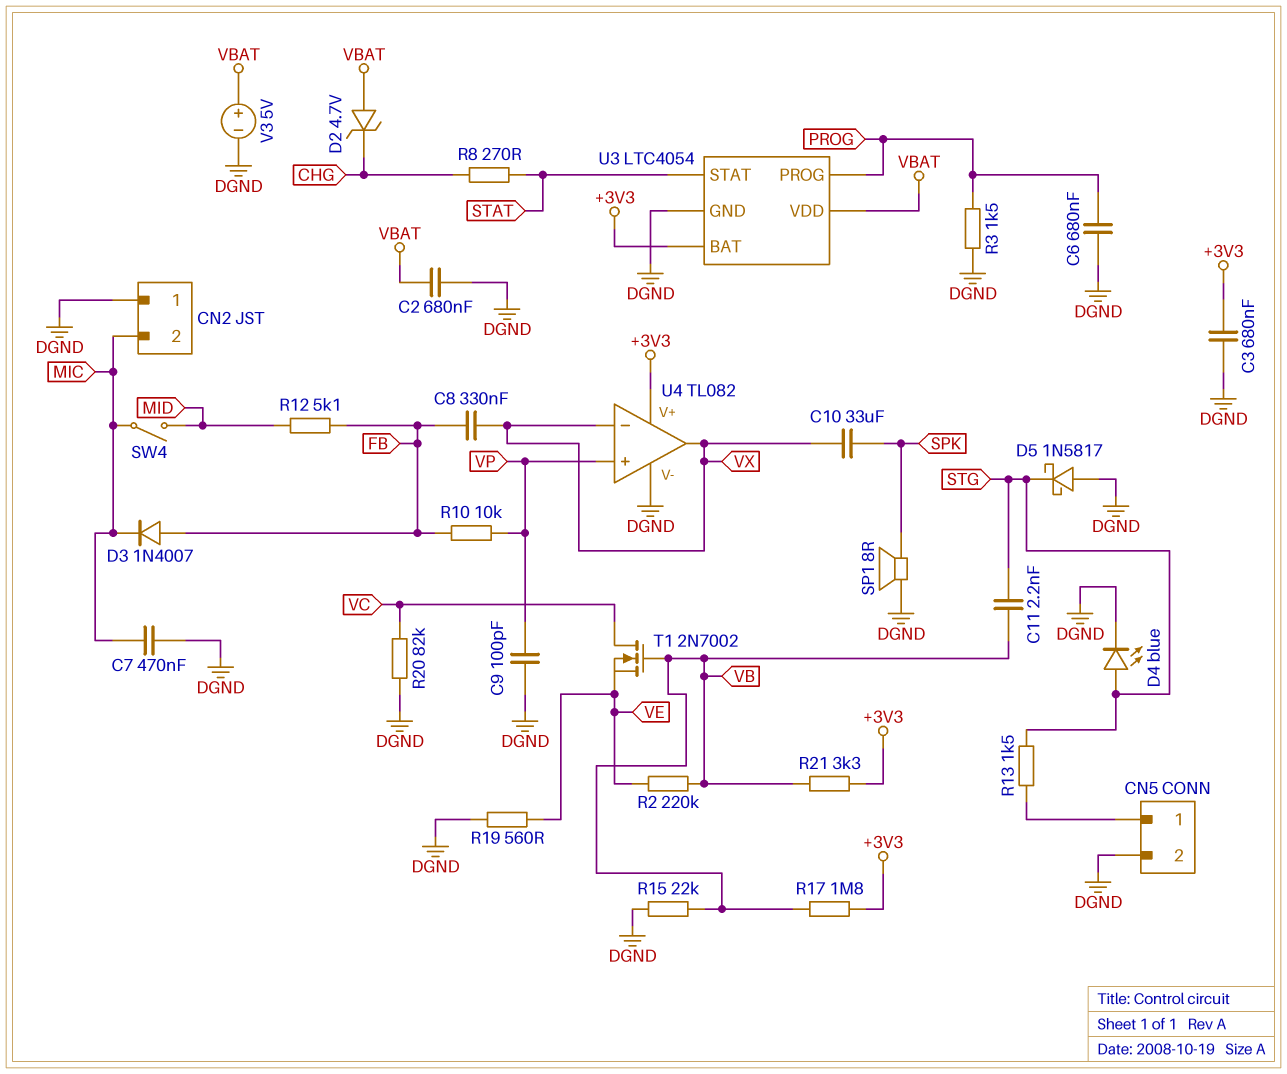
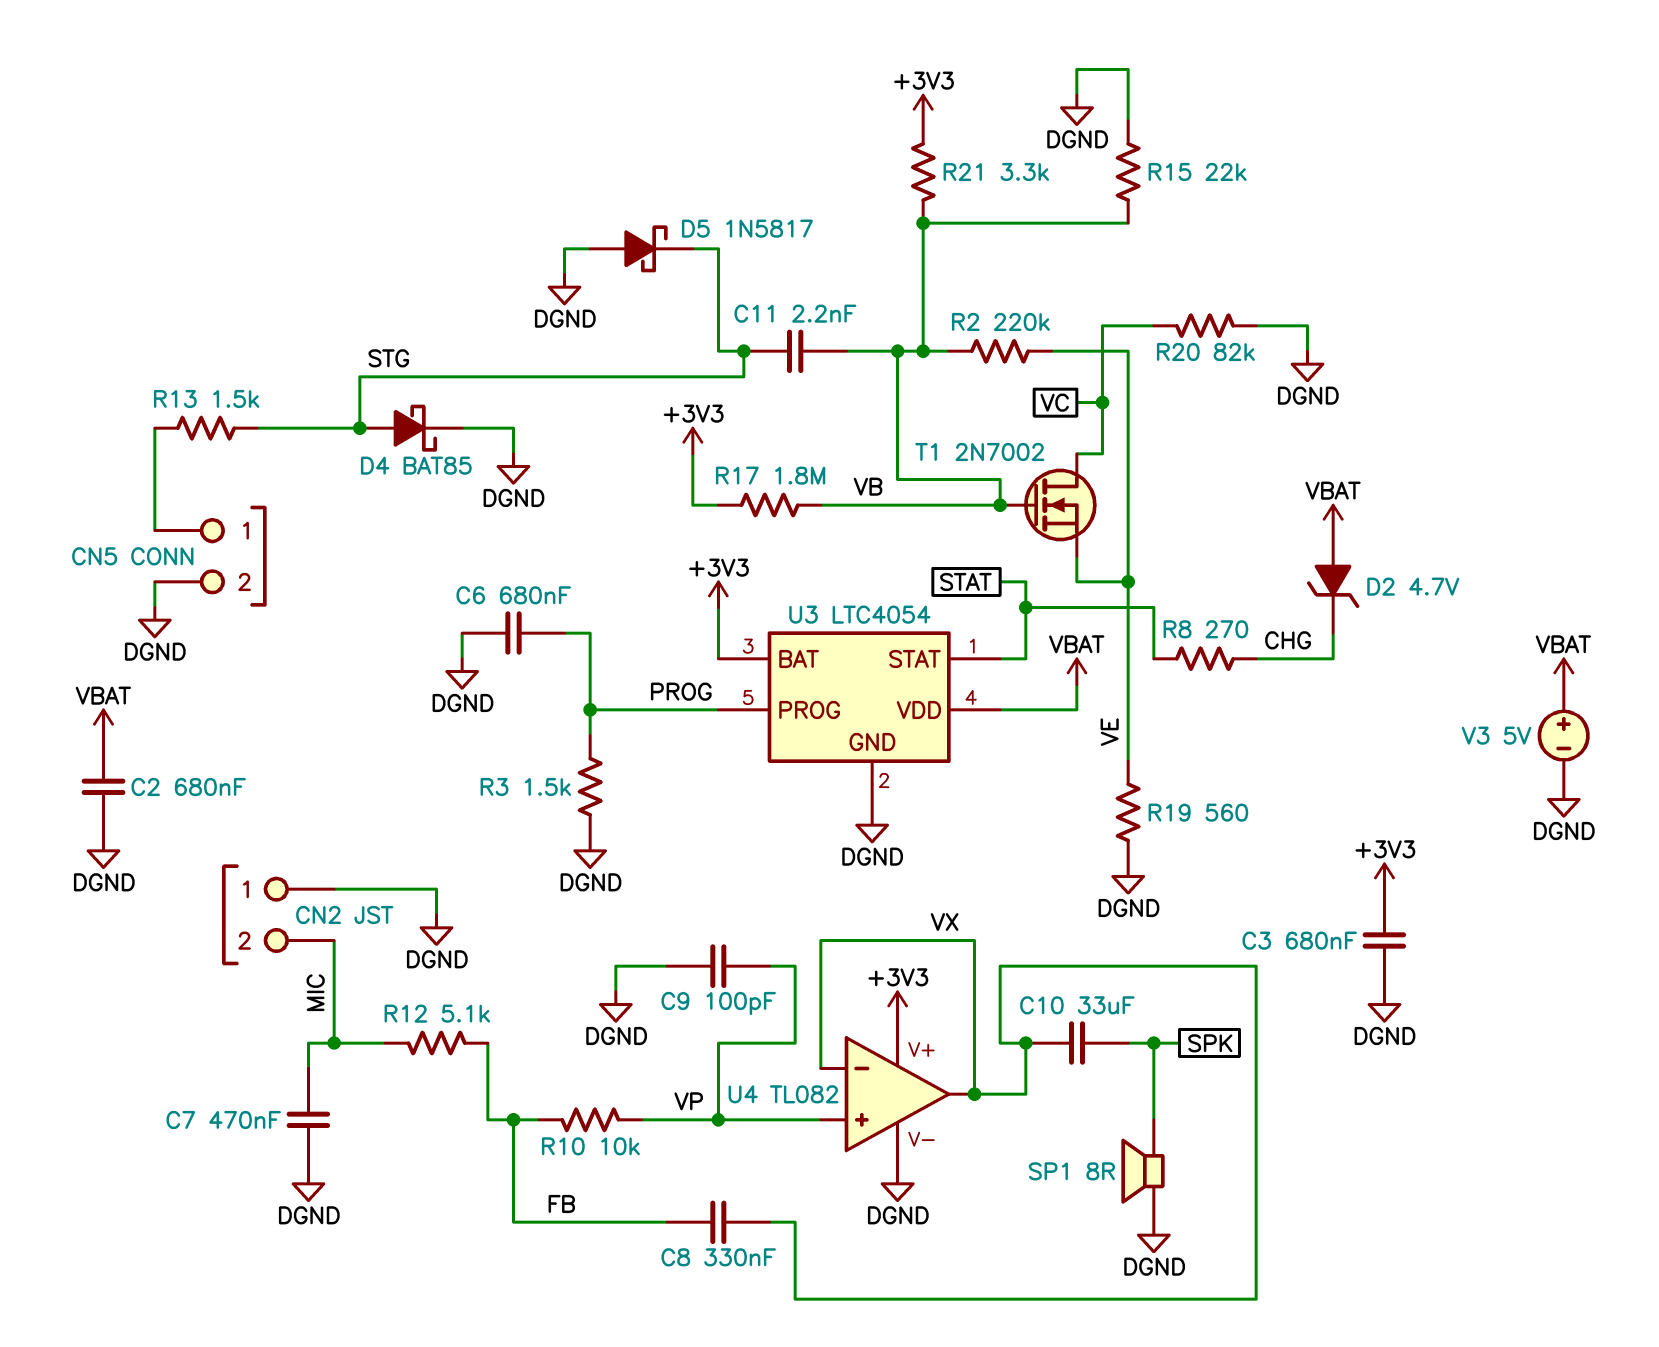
D3: diode 1N4007 (A FB, K MIC) -> none
D4: LED blue (A STG, K DGND) -> schottky BAT85 (A STG, K DGND)
R12: 5.1k (FB, MID) -> 5.1k (FB, MIC)
SW4: switch (MIC, MID) -> none

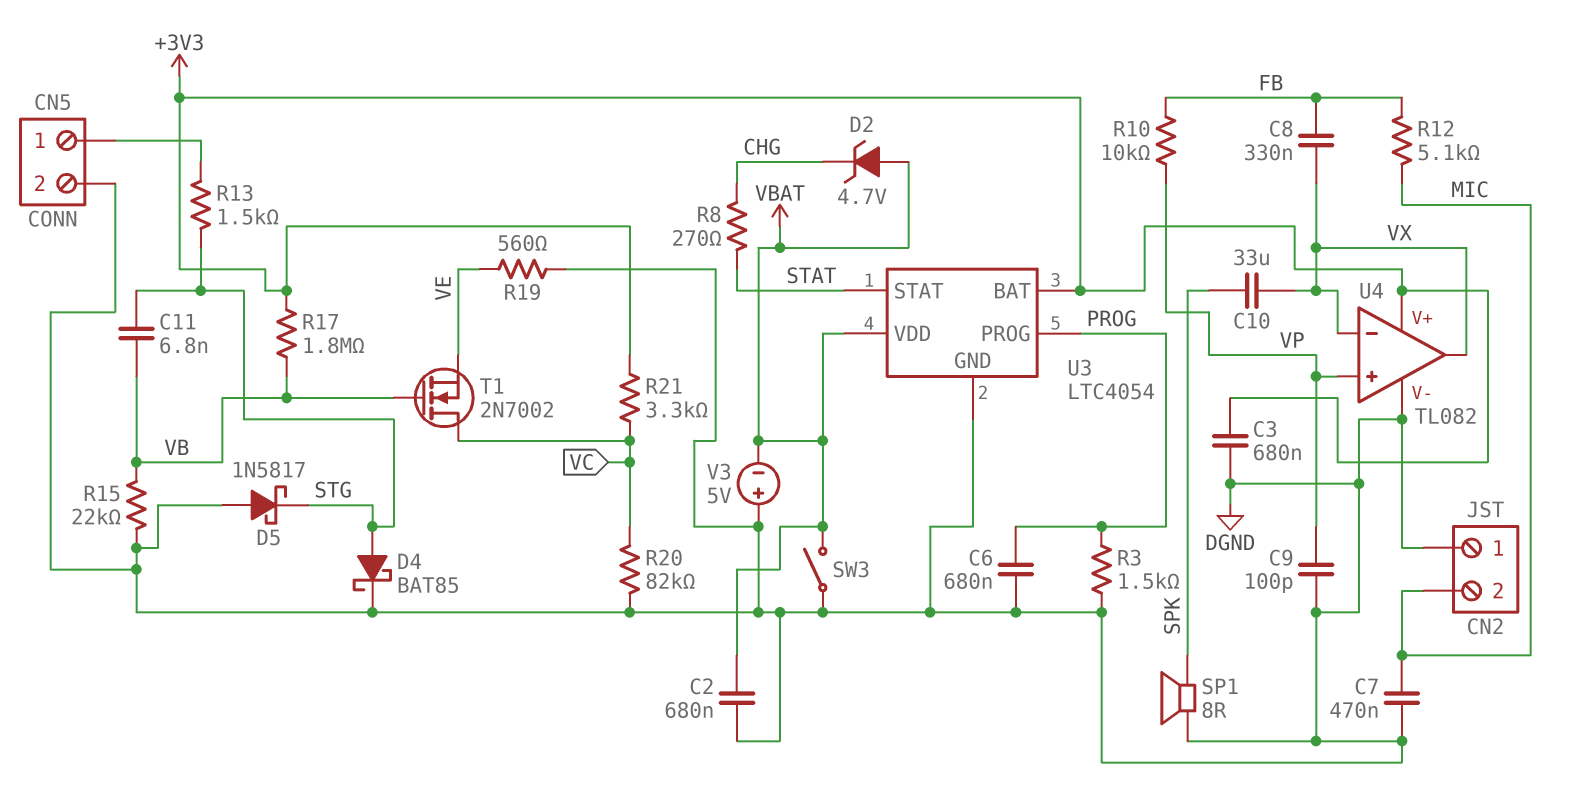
C11: 2.2nF (STG, VB) -> 6.8nF (STG, VB)
R2: 220k (VB, VE) -> none
R21: 3.3k (+3V3, VB) -> 3.3k (+3V3, VC)
SW3: none -> switch (DGND, VBAT)
V3: 5V (plus VBAT, minus DGND) -> 5V (plus DGND, minus VBAT)

